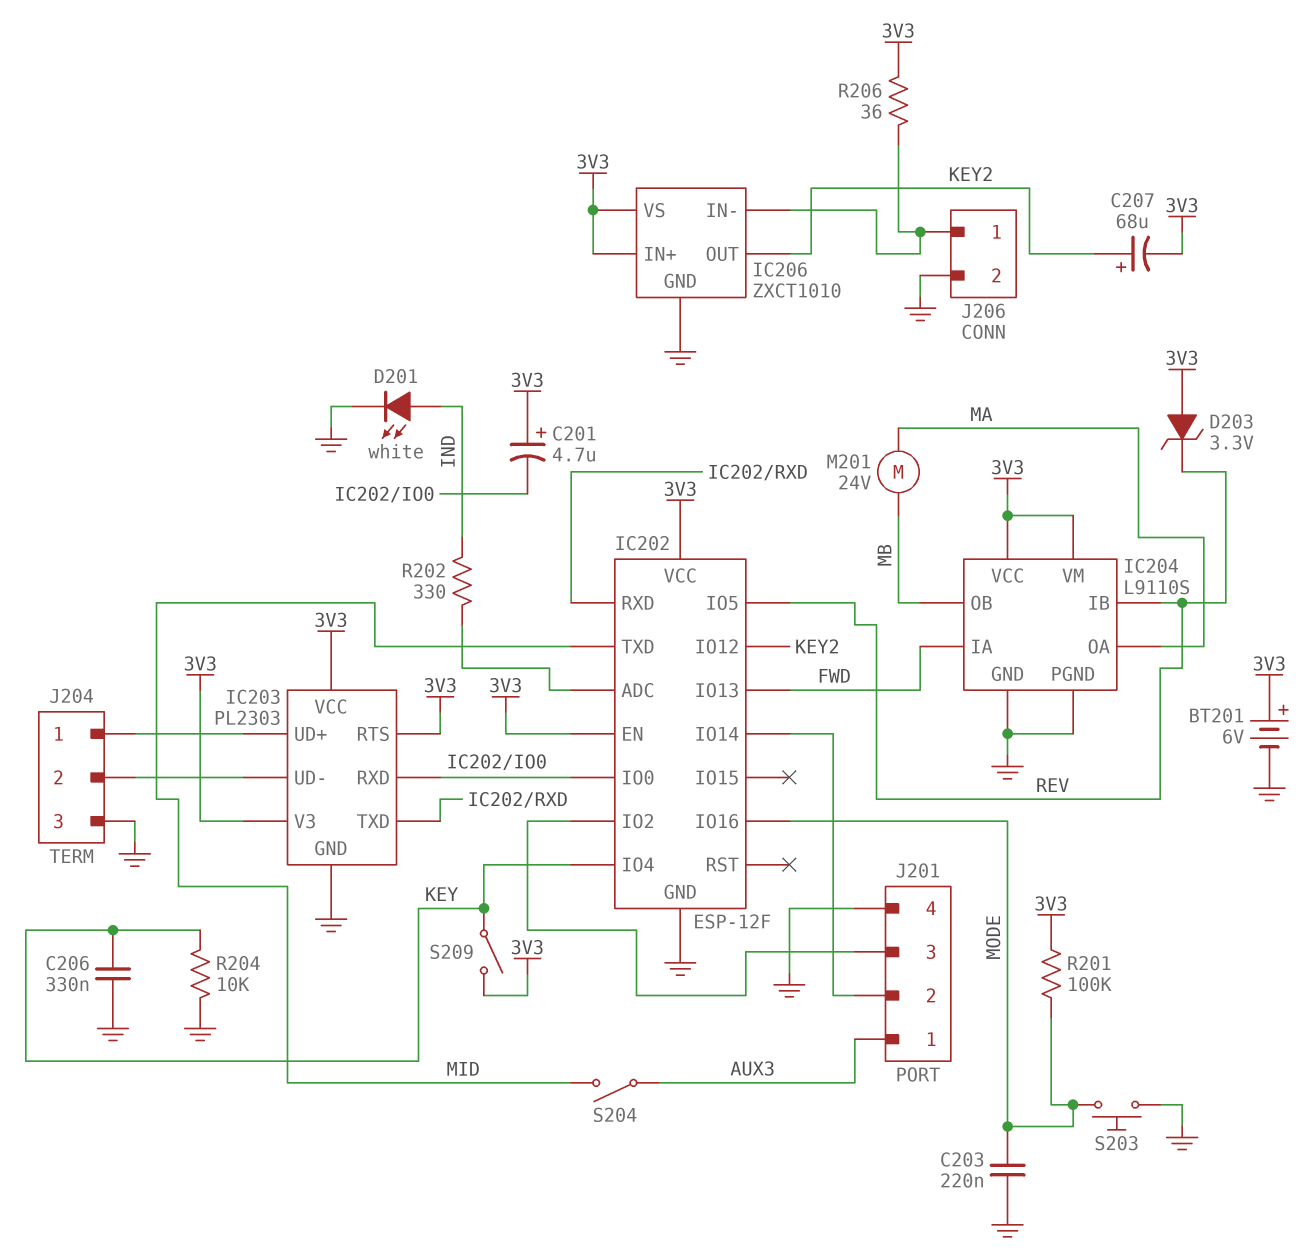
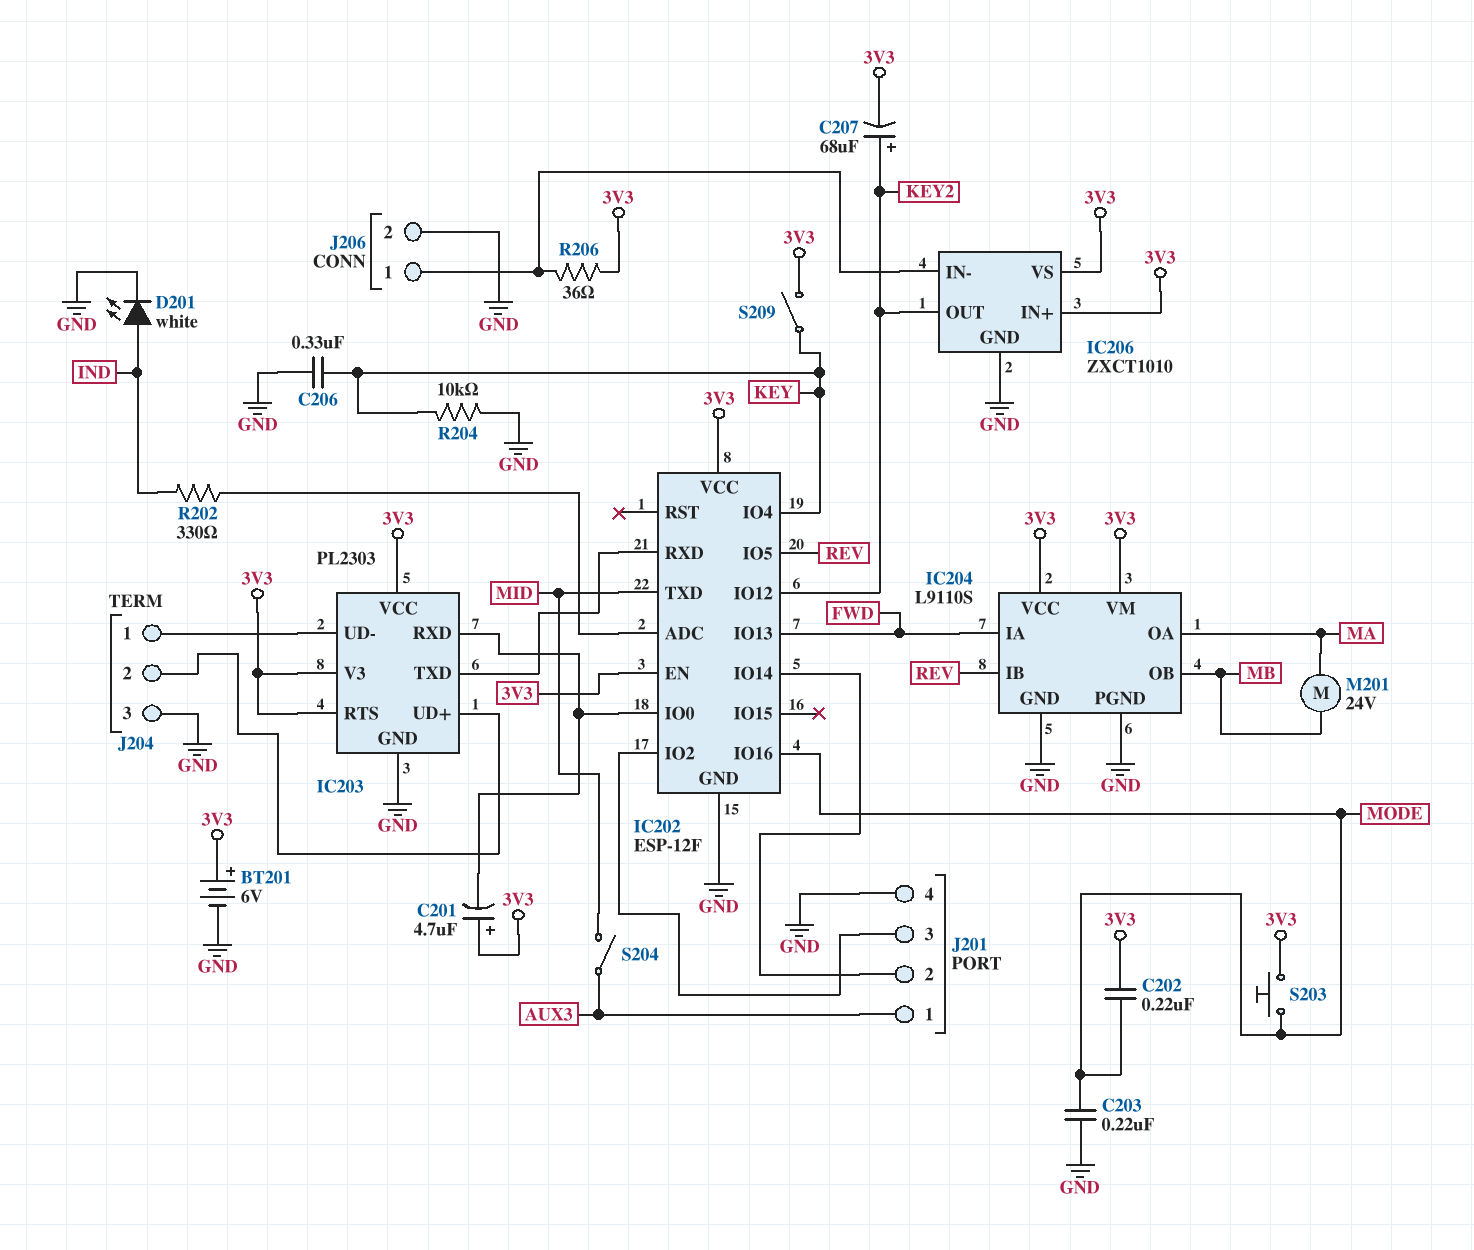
C202: none -> 220nF (3V3, MODE)
D203: zener 3.3V (A 3V3, K REV) -> none
J204 pin 1: IC203/UD+ -> IC203/UD-
J204 pin 2: IC203/UD- -> IC203/UD+
R201: 100k (3V3, MODE) -> none
S203: button (GND, MODE) -> button (3V3, MODE)

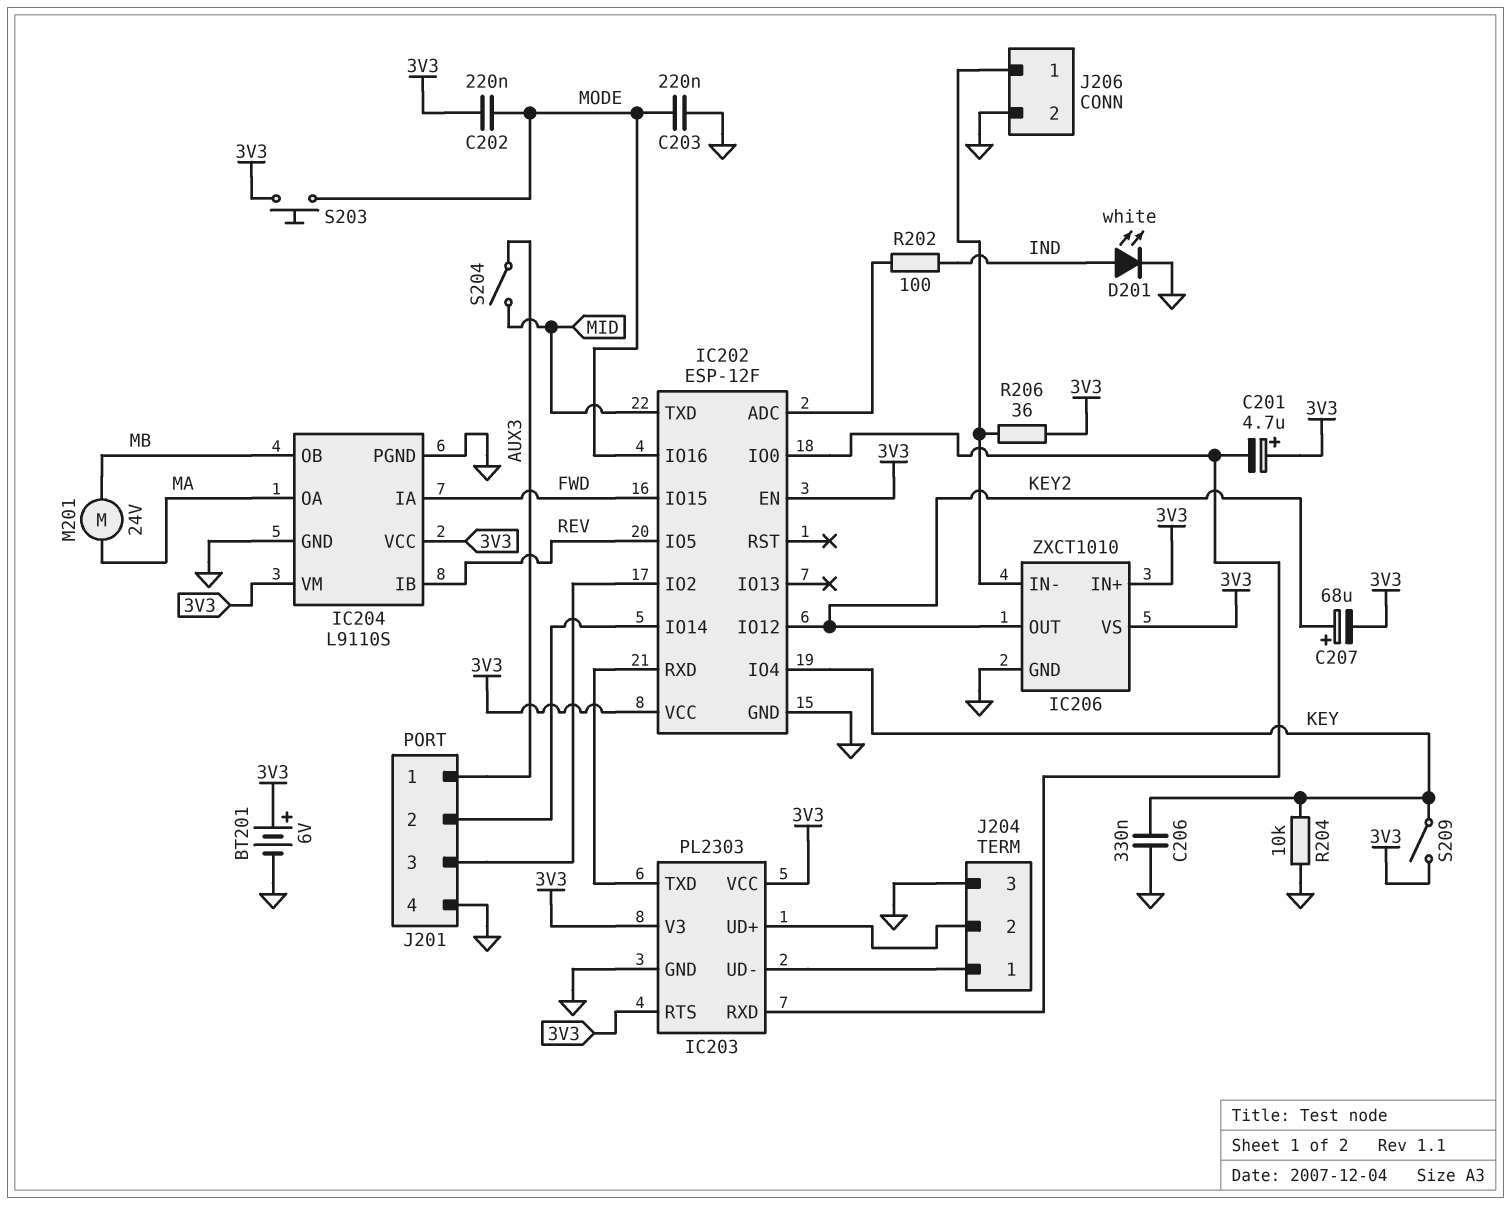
IC202 pin IO13: FWD -> none
IC202 pin IO15: none -> FWD
R202: 330 (IC202/ADC, IND) -> 100 (IC202/ADC, IND)

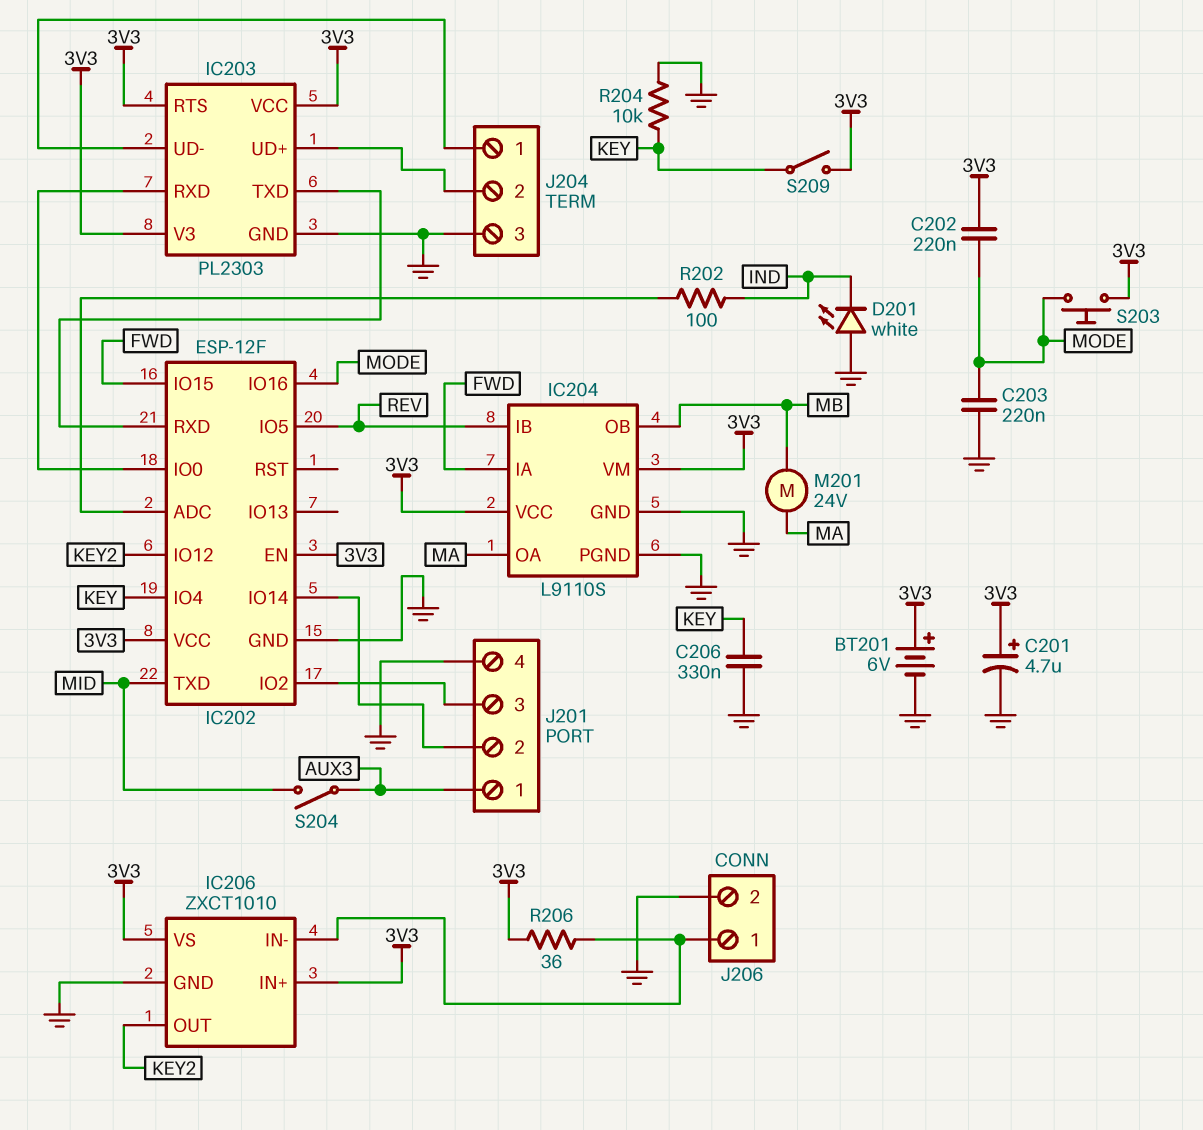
C201: 4.7uF (plus 3V3, minus IC202/IO0) -> 4.7uF (plus 3V3, minus GND)
C207: 68uF (plus KEY2, minus 3V3) -> none
D201: LED white (A IND, K GND) -> LED white (A GND, K IND)

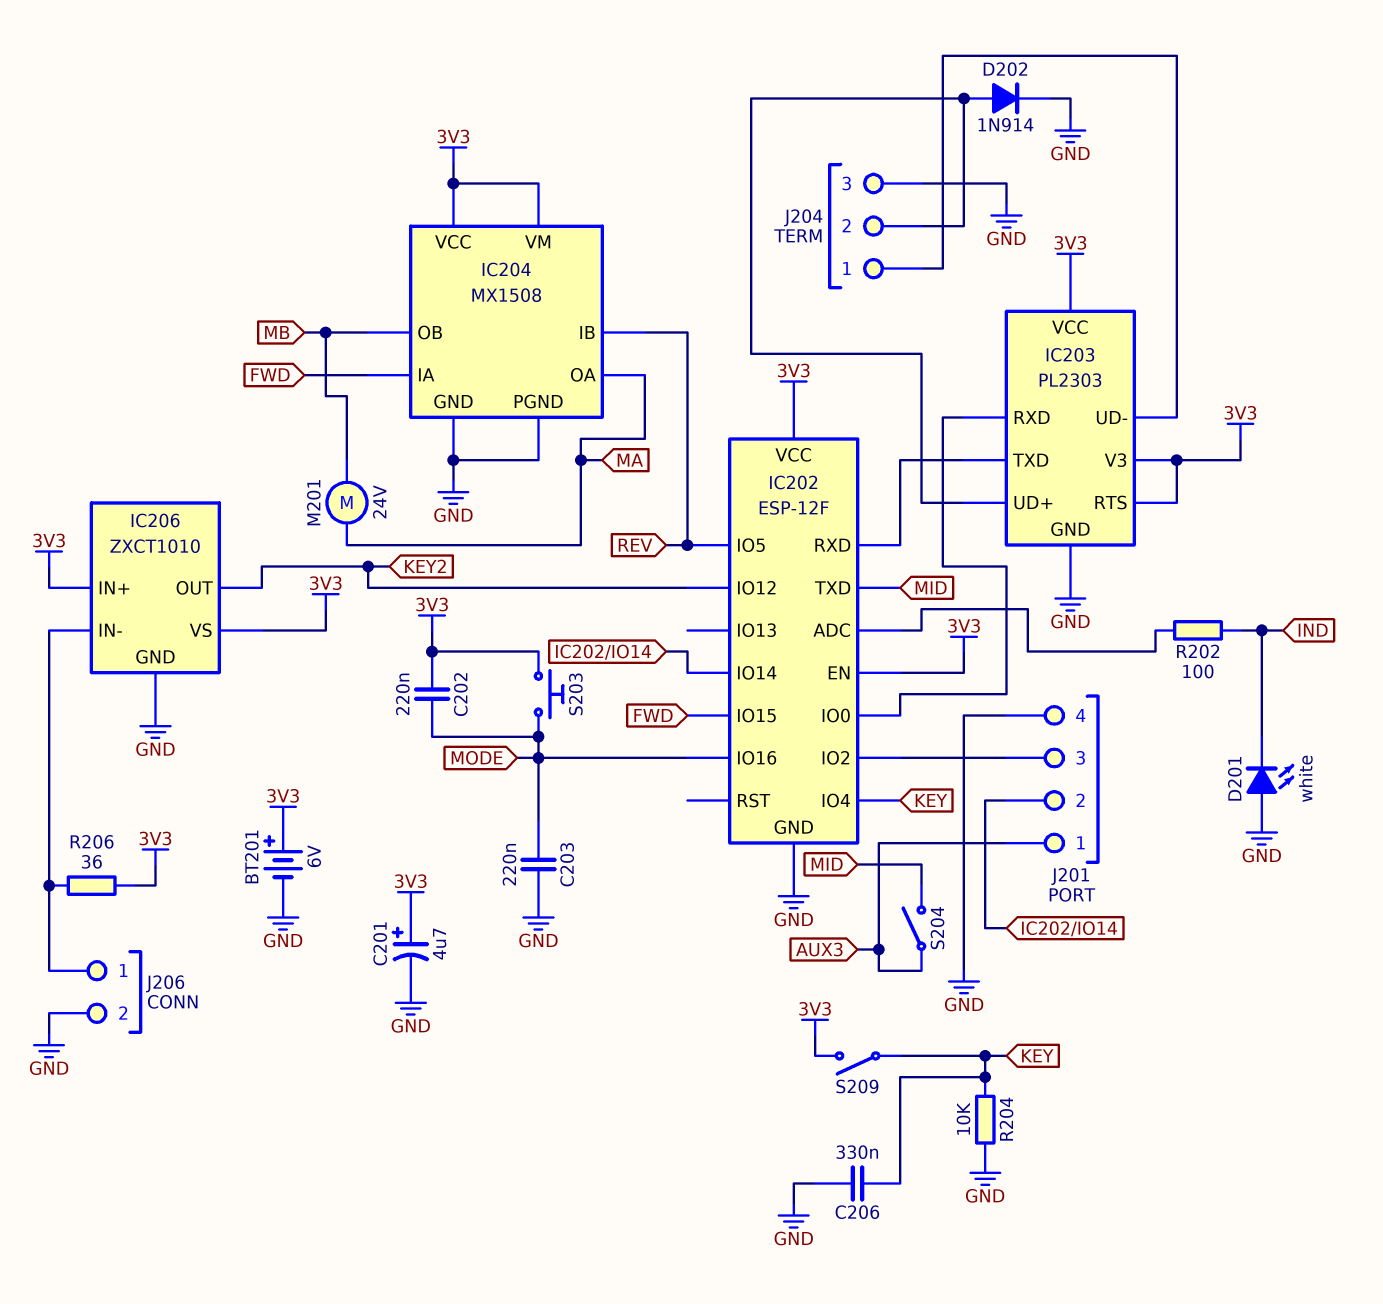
D202: none -> diode 1N914 (A IC203/UD+, K GND)
IC204: L9110S -> MX1508

